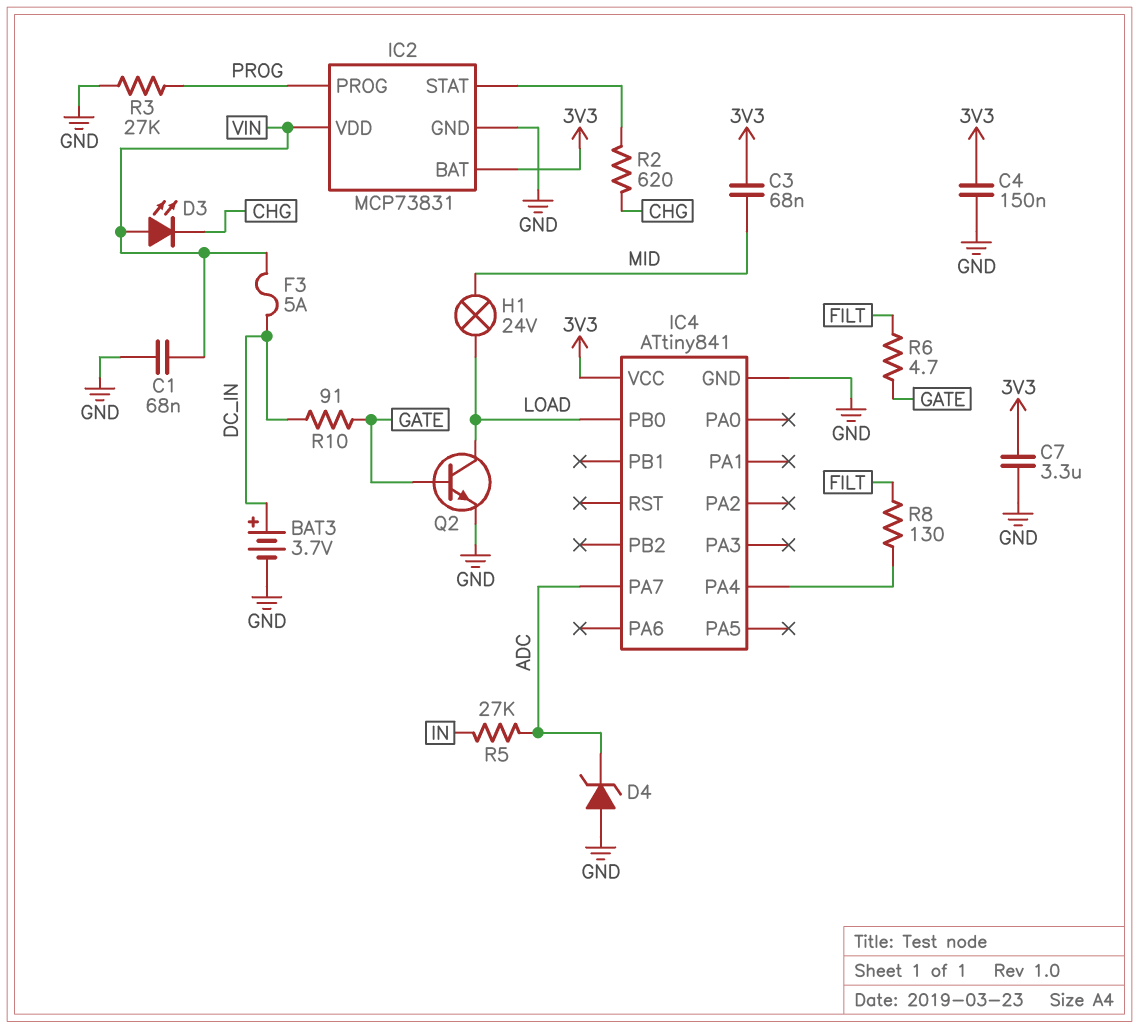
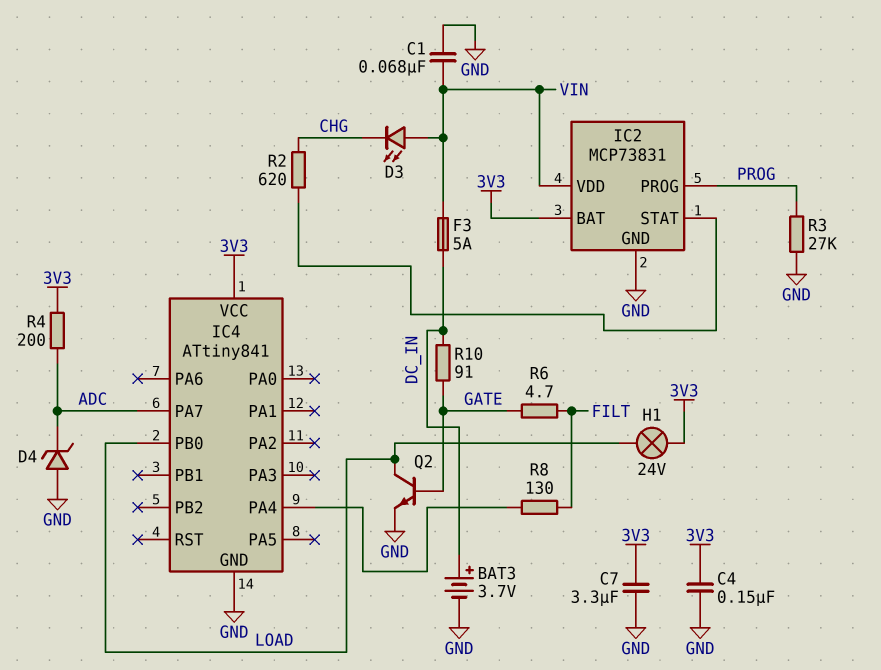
C3: 68nF (3V3, MID) -> none
H1: lamp 24V (LOAD, MID) -> lamp 24V (3V3, LOAD)
R4: none -> 200 (3V3, ADC)
R5: 27k (ADC, IN) -> none

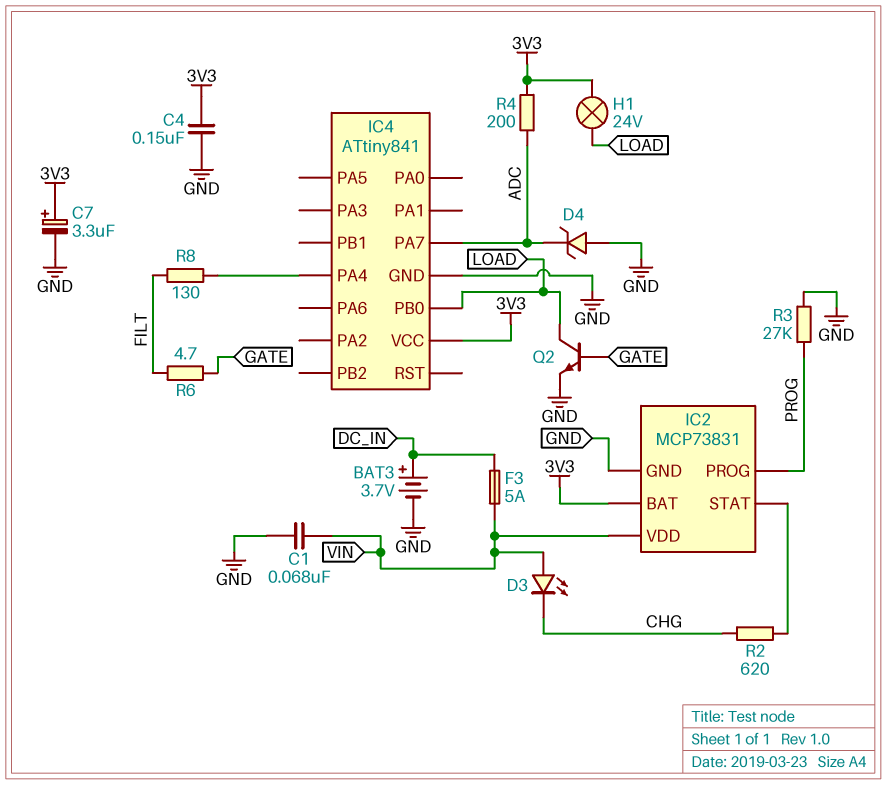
C7: 3.3uF (3V3, GND) -> 3.3uF (plus 3V3, minus GND)
R10: 91 (DC_IN, GATE) -> none

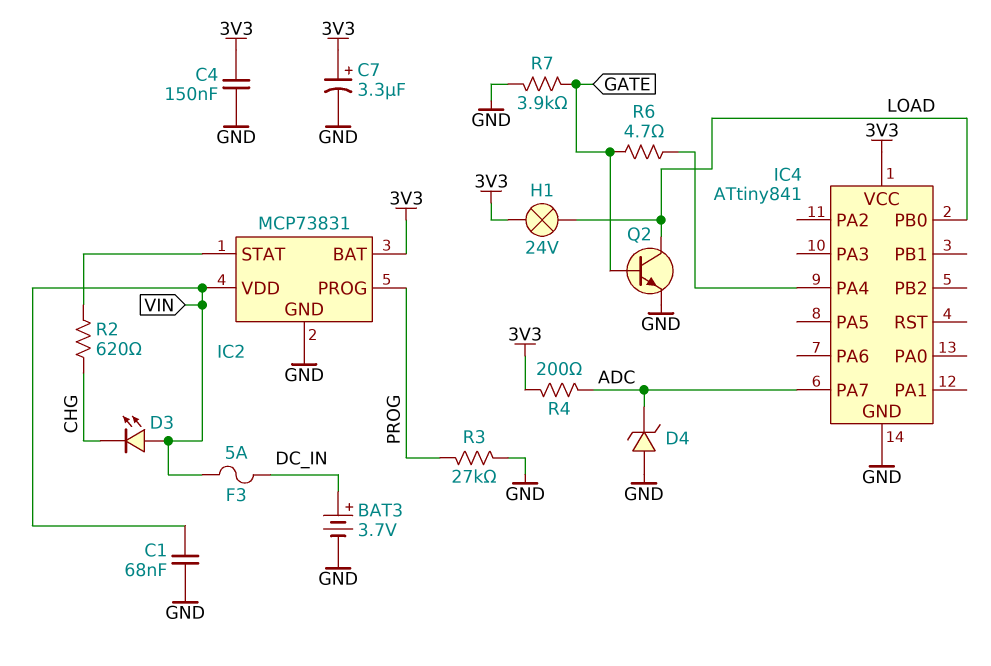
R6: 4.7 (FILT, GATE) -> 4.7 (GATE, IC4/PA4)
R7: none -> 3.9k (GATE, GND)
R8: 130 (FILT, IC4/PA4) -> none

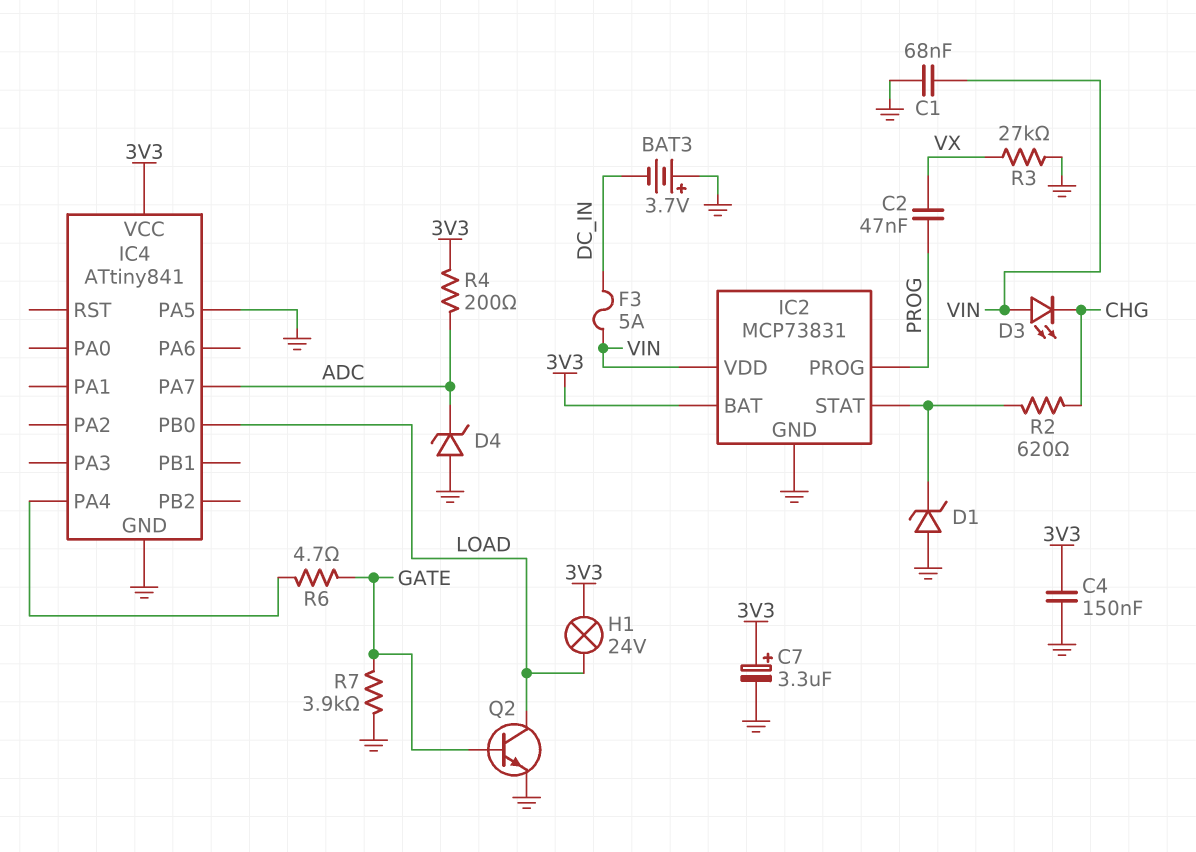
BAT3: 3.7V (plus DC_IN, minus GND) -> 3.7V (plus GND, minus DC_IN)
C2: none -> 47nF (PROG, VX)
D1: none -> zener (A GND, K IC2/STAT)
IC4 pin PA5: none -> GND
R3: 27k (GND, PROG) -> 27k (GND, VX)

